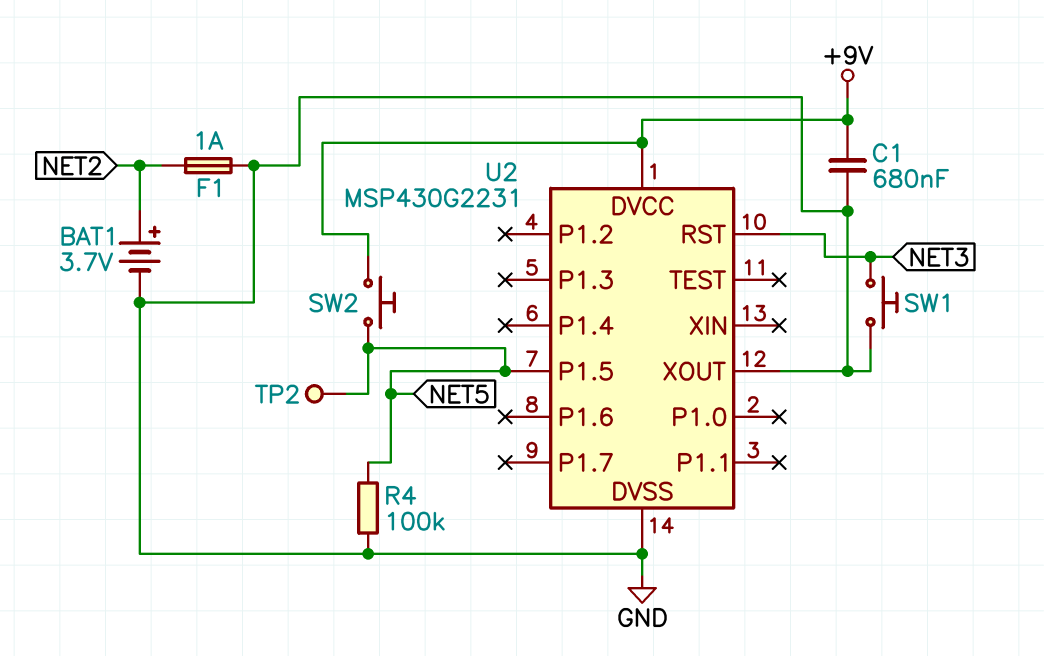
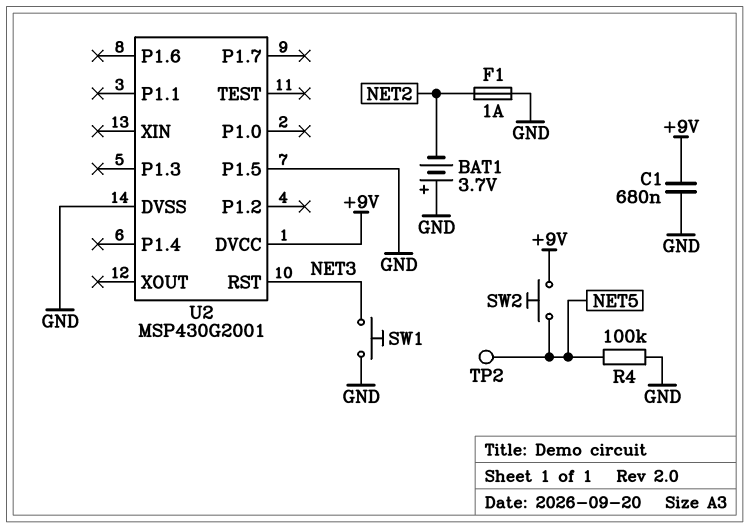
BAT1: 3.7V (plus NET2, minus GND) -> 3.7V (plus GND, minus NET2)
U2: MSP430G2231 -> MSP430G2001
U2 pin P1.5: NET5 -> GND
U2 pin XOUT: GND -> none

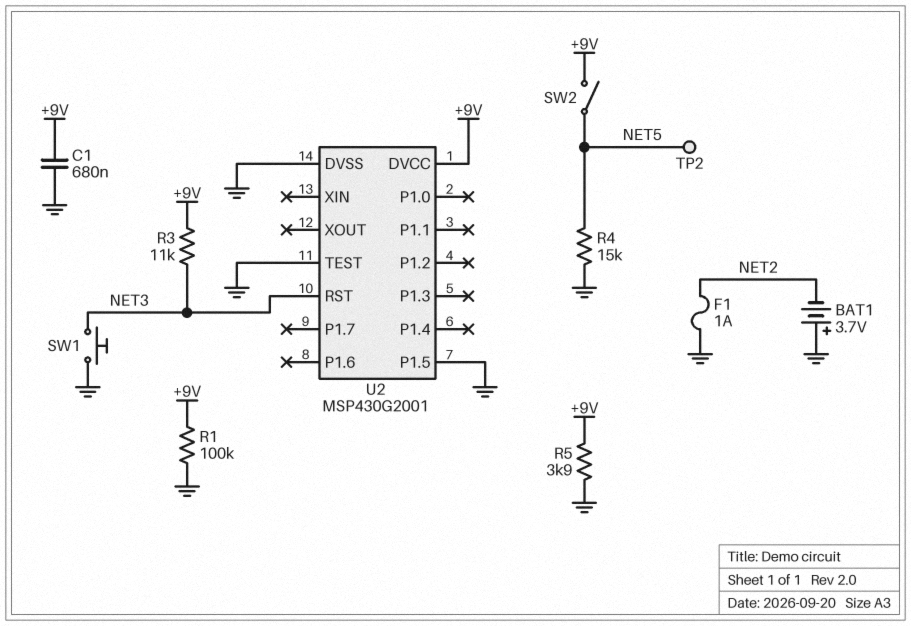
R1: none -> 100k (+9V, GND)
R3: none -> 11k (+9V, NET3)
R4: 100k (GND, NET5) -> 15k (GND, NET5)
R5: none -> 3.9k (+9V, GND)
SW2: button (+9V, NET5) -> switch (+9V, NET5)
U2 pin TEST: none -> GND

